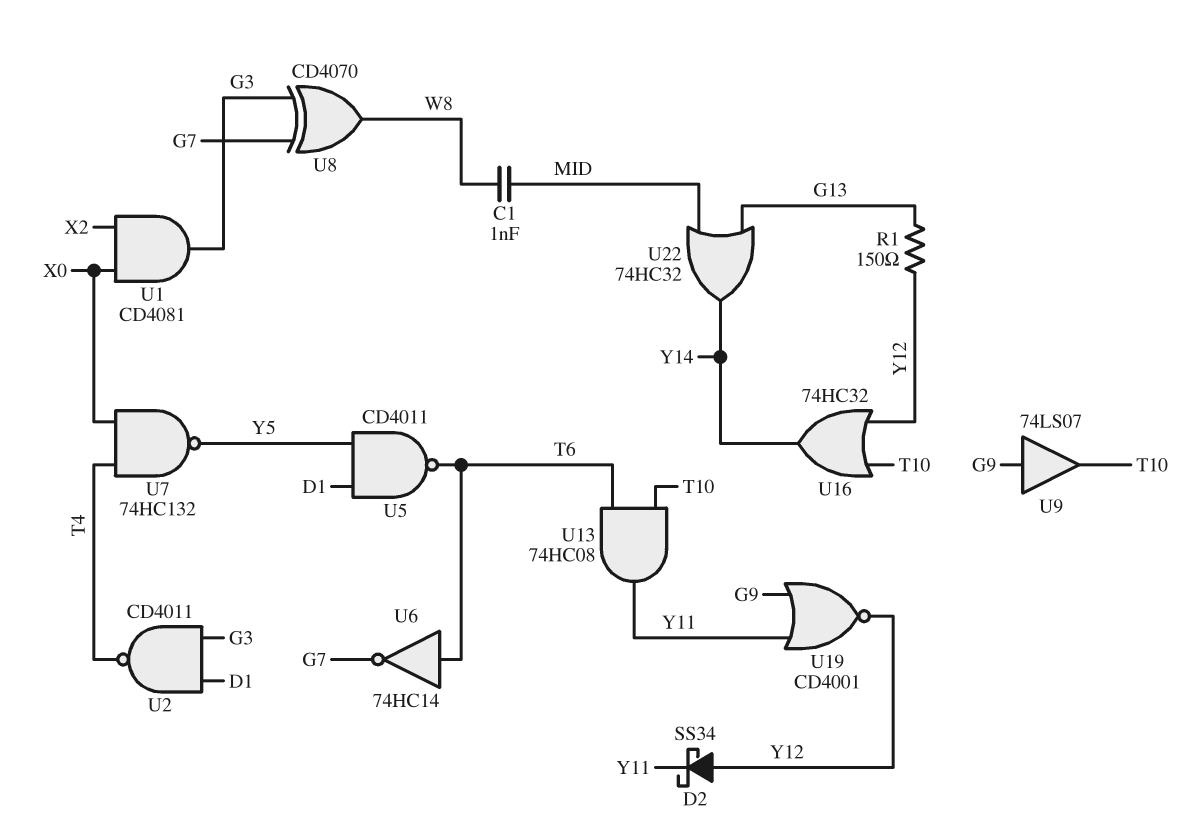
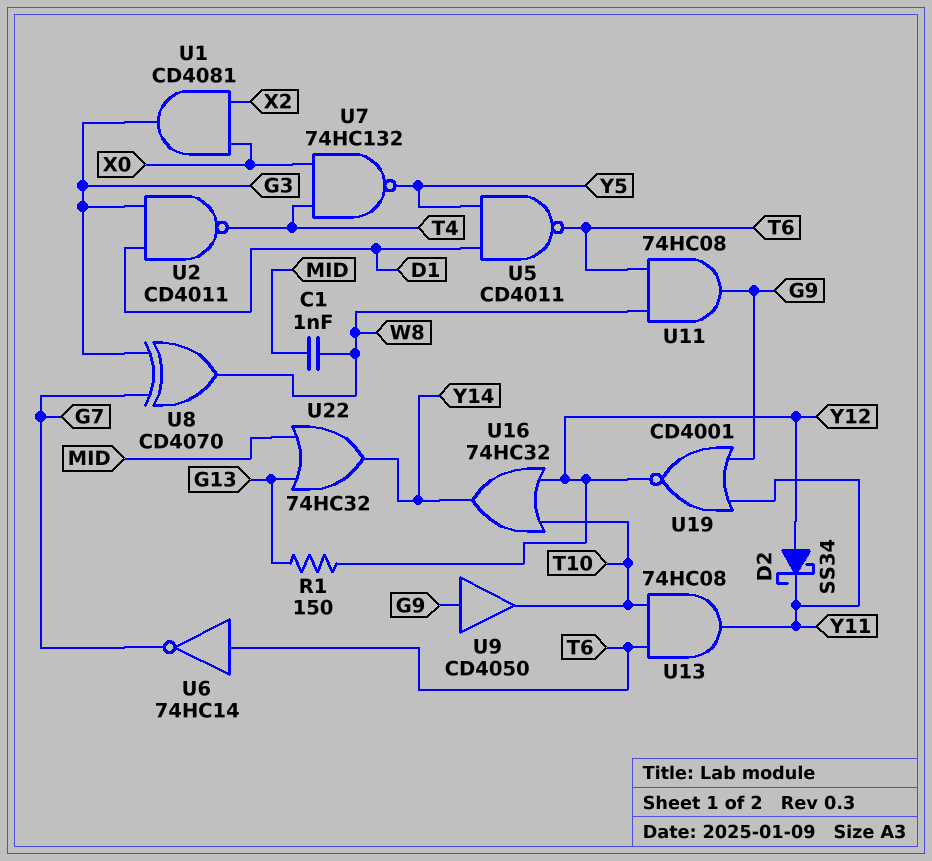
U9: buffer 74LS07 (in G9, out T10) -> buffer CD4050 (in G9, out T10)
U11: none -> AND 74HC08 (in T6, in W8, out G9)

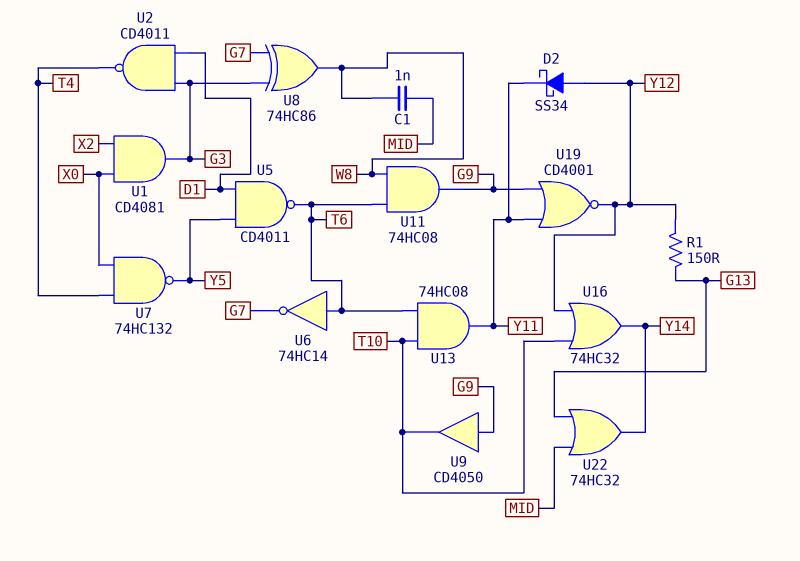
U8: XOR CD4070 (in G3, in G7, out W8) -> XOR 74HC86 (in G3, in G7, out W8)

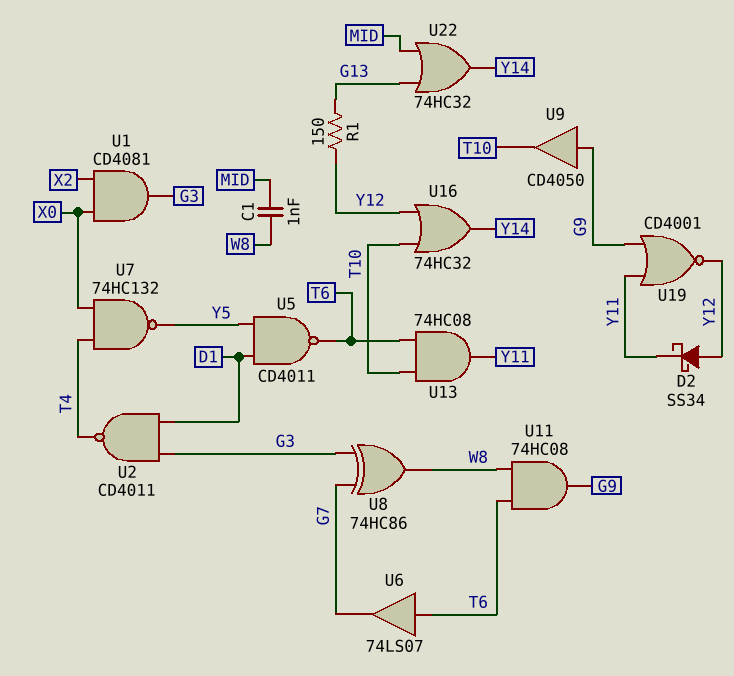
U6: NOT 74HC14 (in T6, out G7) -> buffer 74LS07 (in T6, out G7)

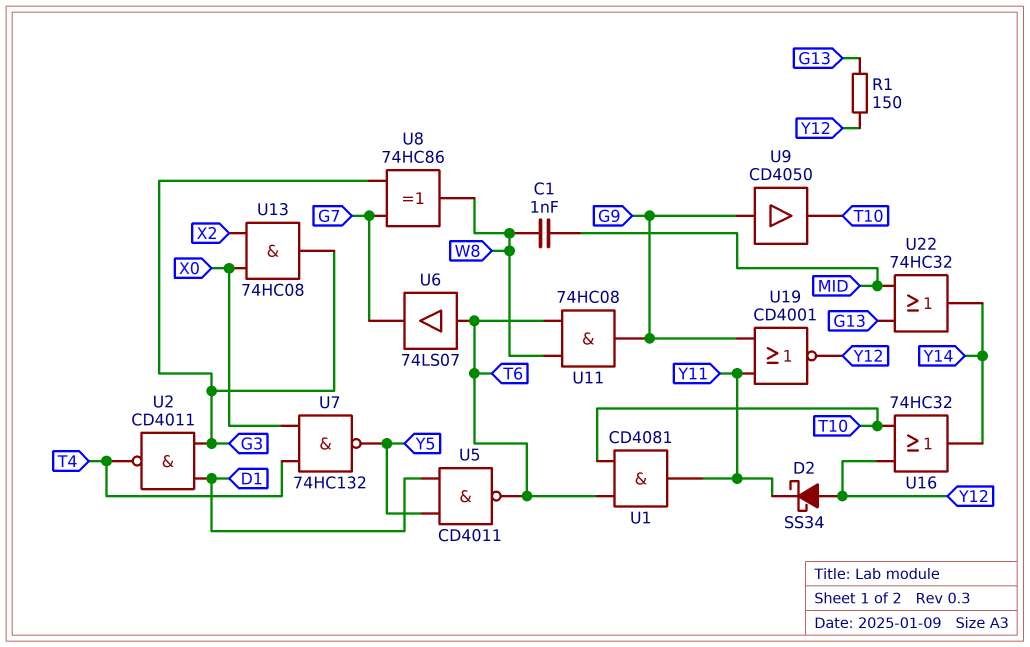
U1: AND CD4081 (in X0, in X2, out G3) -> AND CD4081 (in T6, in T10, out Y11)
U13: AND 74HC08 (in T6, in T10, out Y11) -> AND 74HC08 (in X0, in X2, out G3)

